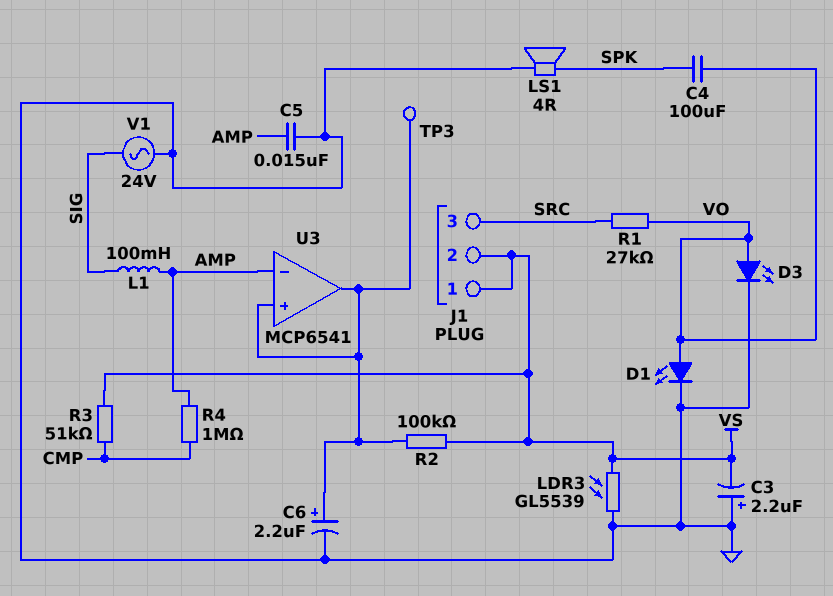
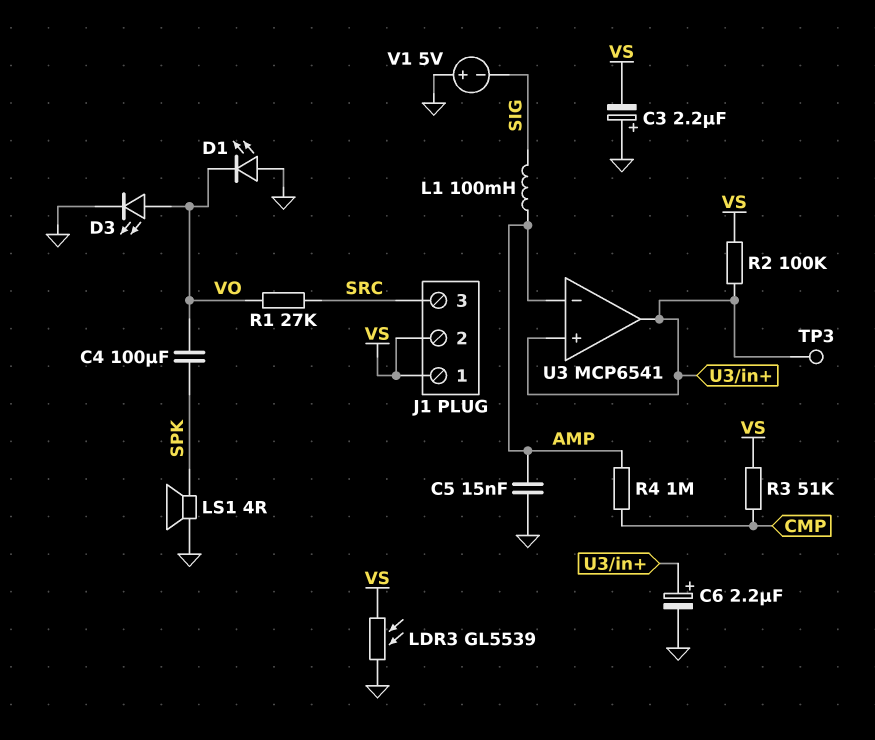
D1: LED (A VO, K GND) -> LED (A GND, K VO)
V1: AC 24V (GND, SIG) -> 5V (plus GND, minus SIG)

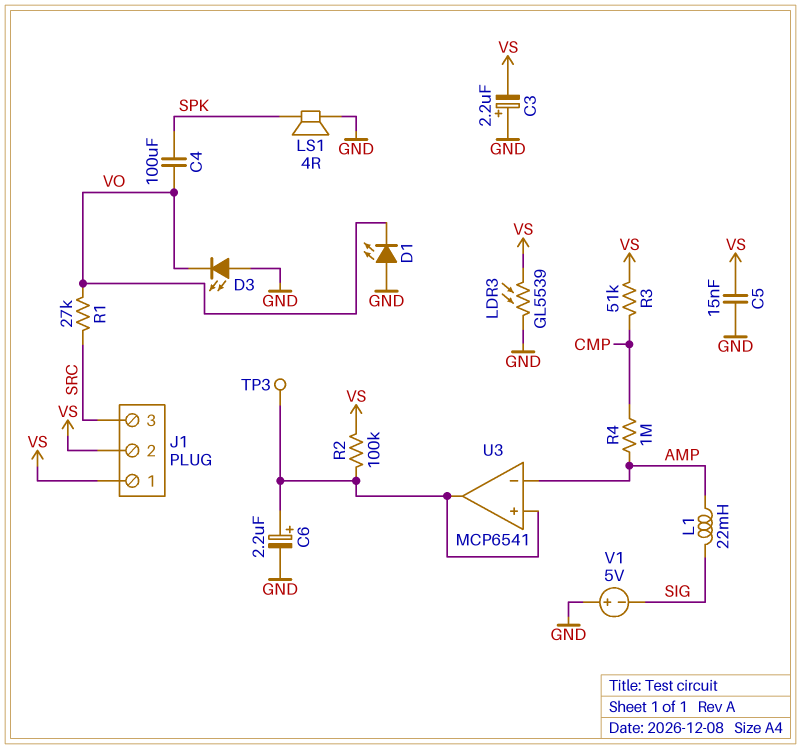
C5: 15nF (AMP, GND) -> 15nF (GND, VS)
D3: LED (A VO, K GND) -> LED (A GND, K VO)
L1: 100mH (AMP, SIG) -> 22mH (AMP, SIG)

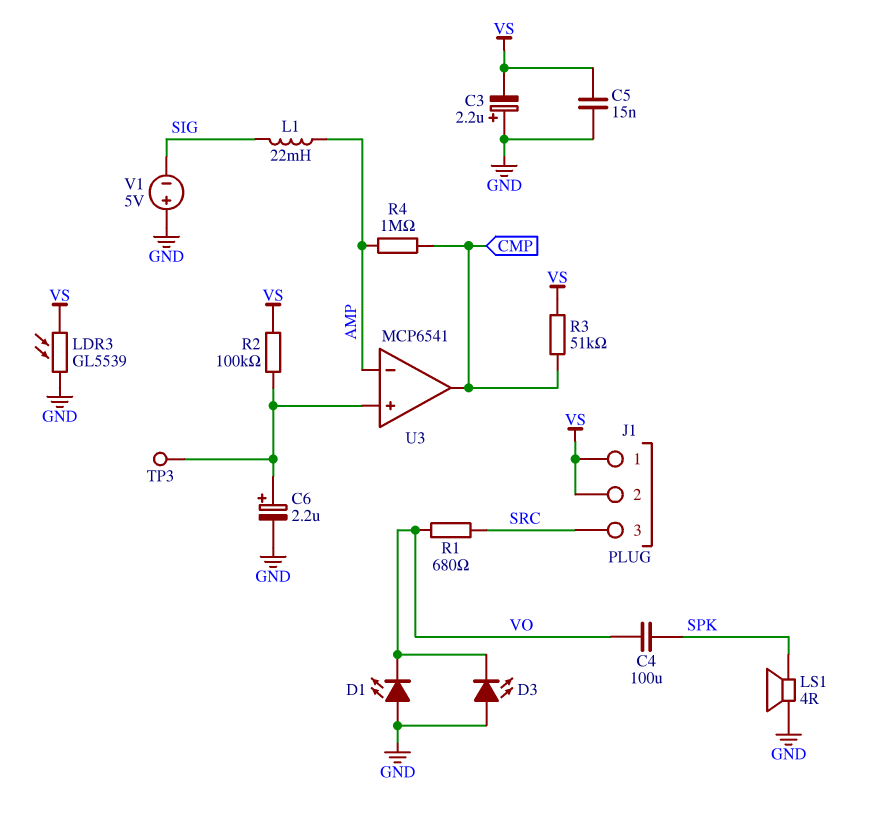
R1: 27k (SRC, VO) -> 680 (SRC, VO)
U3 pin out: U3/in+ -> CMP

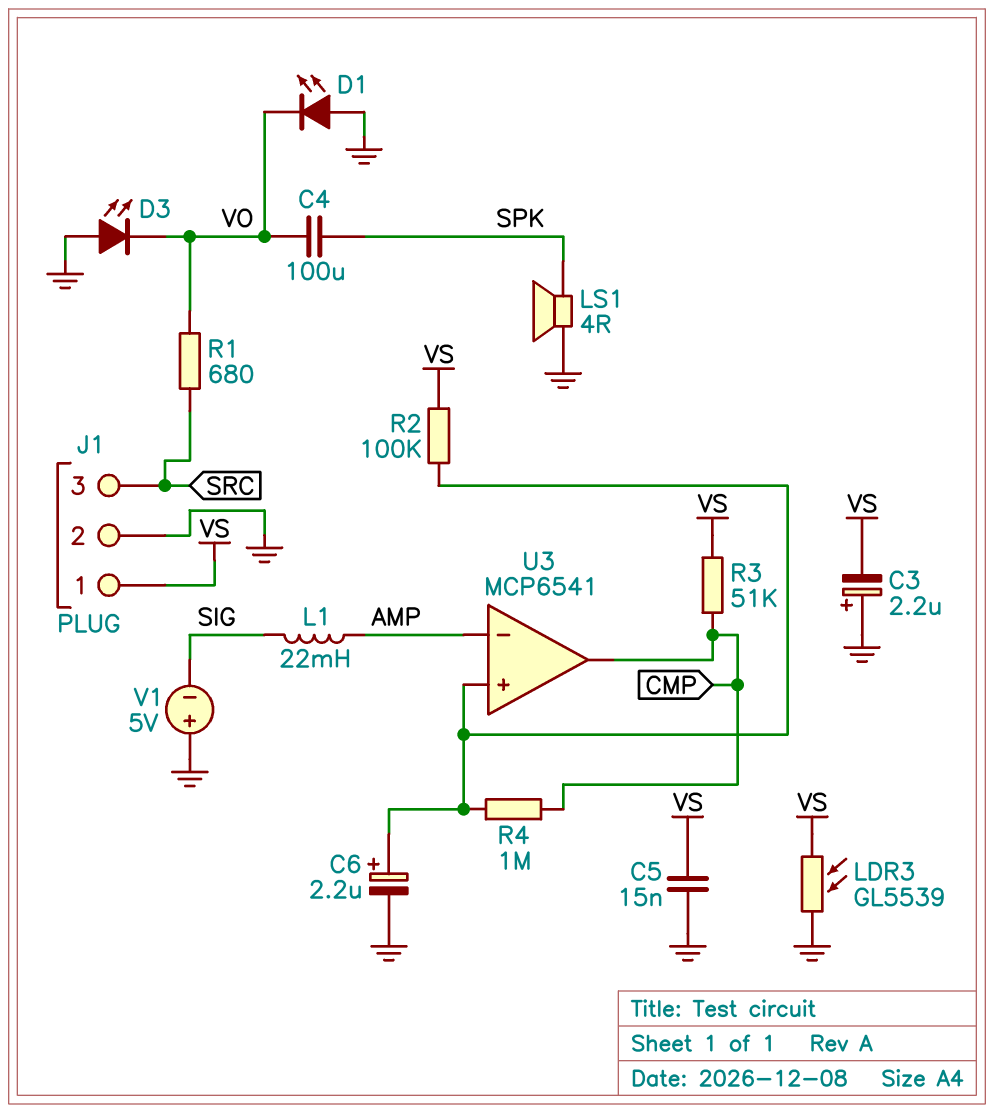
J1 pin 2: VS -> GND
R4: 1M (AMP, CMP) -> 1M (CMP, U3/in+)
TP3: test point (U3/in+) -> none

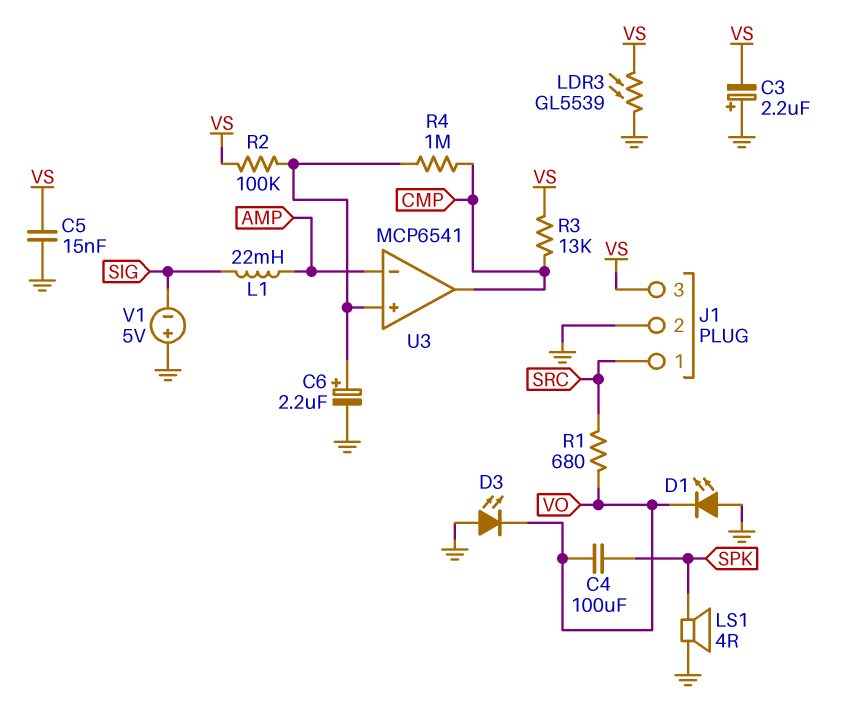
J1 pin 1: VS -> SRC
J1 pin 3: SRC -> VS
R3: 51k (CMP, VS) -> 13k (CMP, VS)

